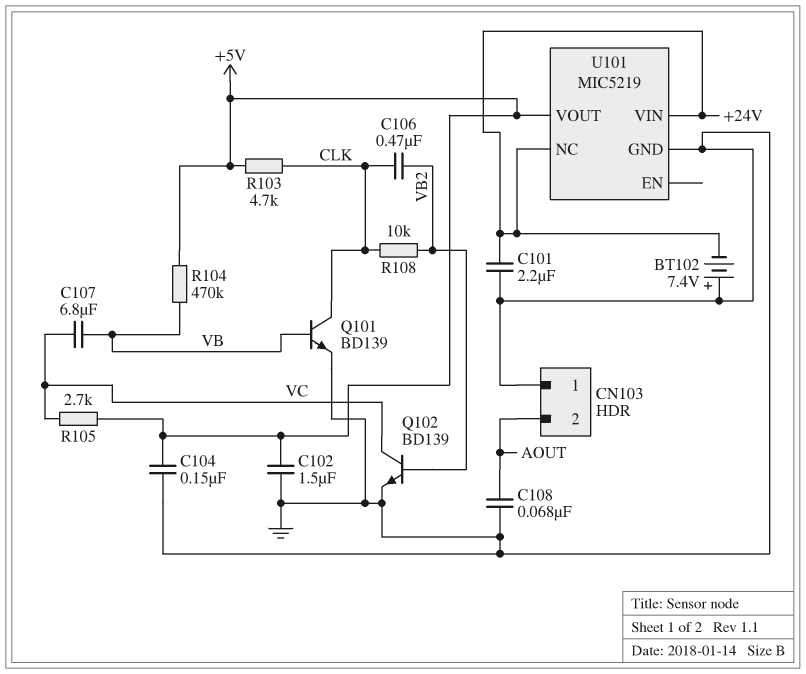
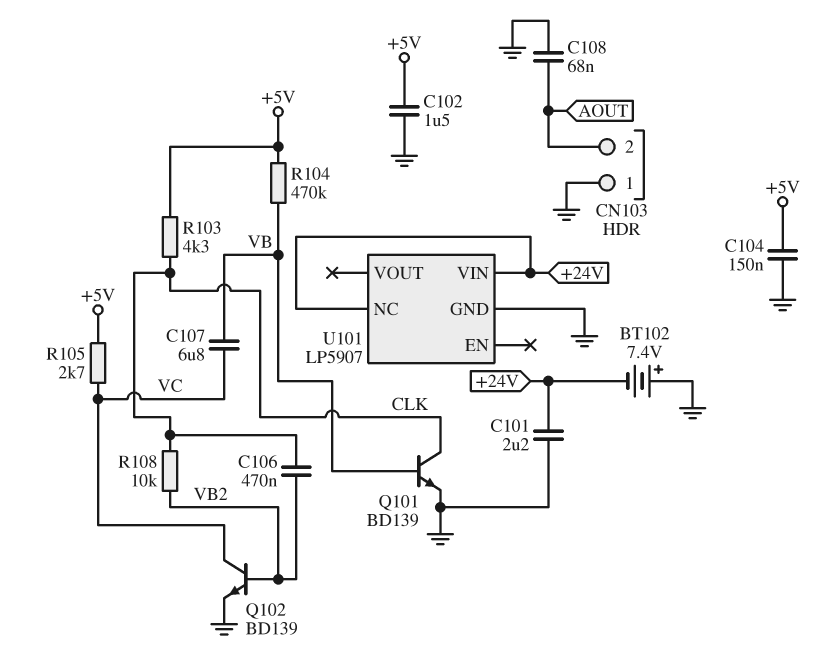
R103: 4.7k (+5V, CLK) -> 4.3k (+5V, CLK)
U101: MIC5219 -> LP5907
U101 pin VOUT: +5V -> none

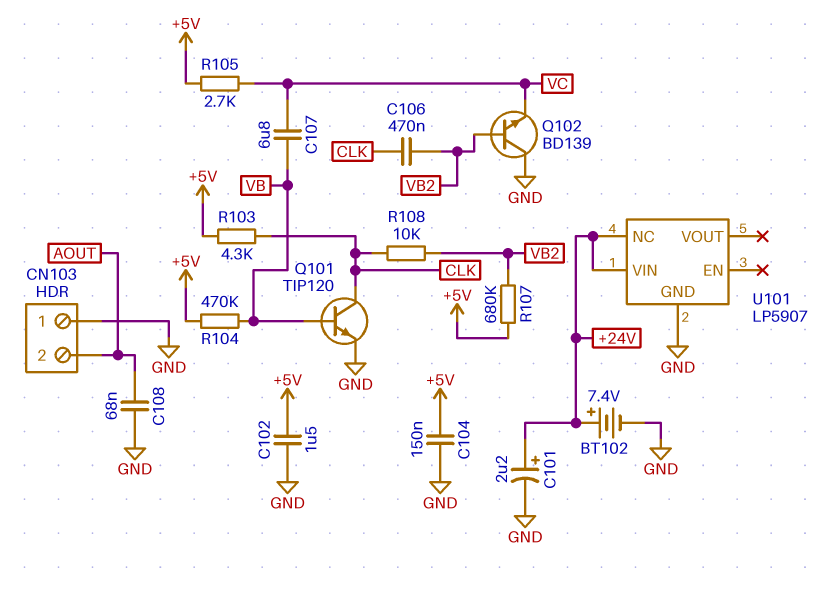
BT102: 7.4V (plus GND, minus +24V) -> 7.4V (plus +24V, minus GND)
C101: 2.2uF (+24V, GND) -> 2.2uF (plus +24V, minus GND)
Q101: NPN BD139 (B VB, C CLK, E GND) -> NPN TIP120 (B VB, C CLK, E GND)
Q102: NPN BD139 (B VB2, C VC, E GND) -> NPN BD139 (B VB2, C GND, E VC)
R107: none -> 680k (+5V, VB2)

